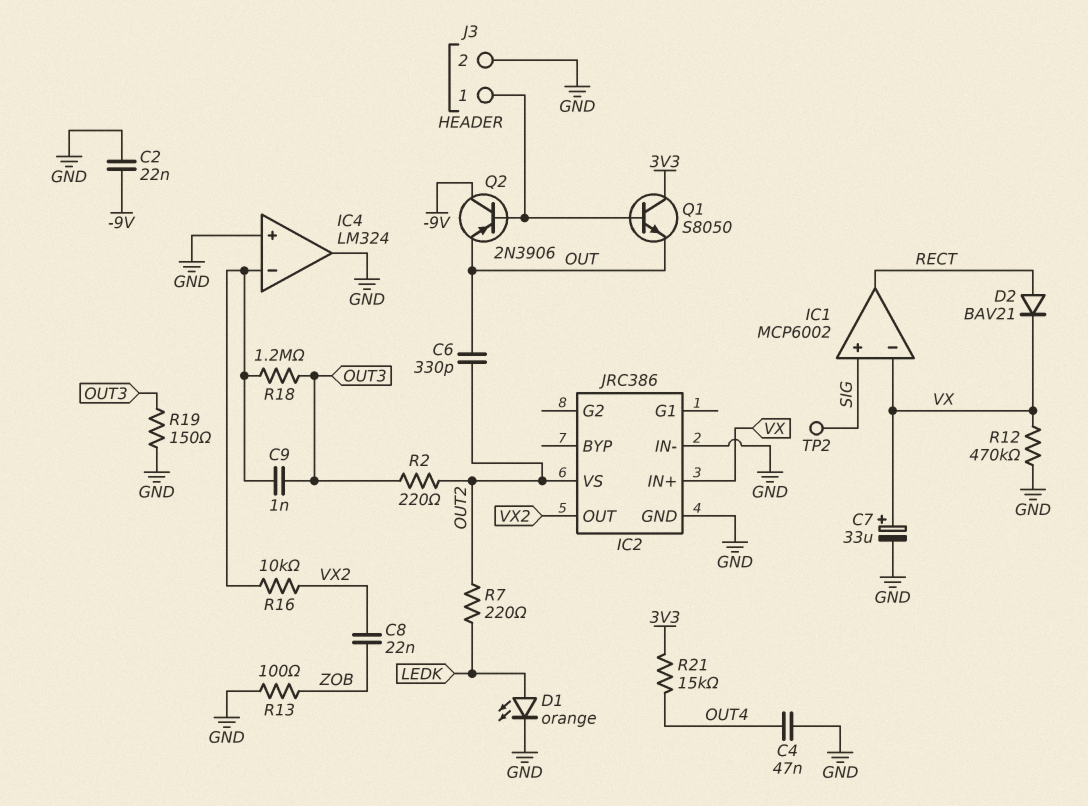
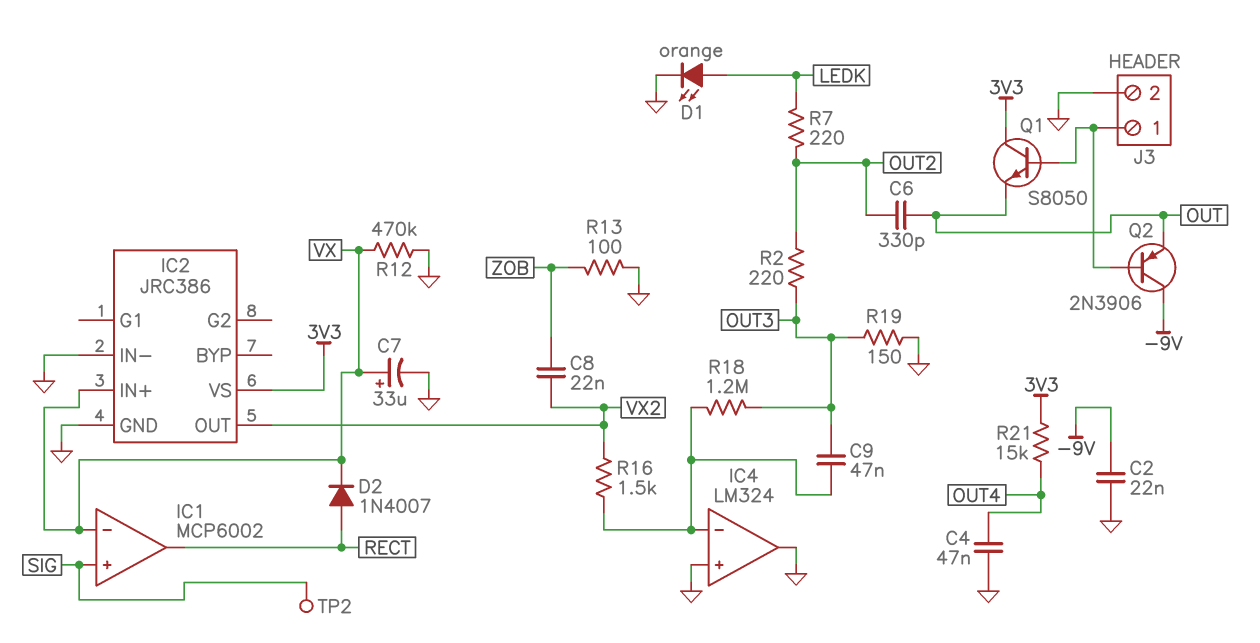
C9: 1nF (IC4/in-, OUT3) -> 47nF (IC4/in-, OUT3)
D2: diode BAV21 (A RECT, K VX) -> diode 1N4007 (A RECT, K VX)
IC2 pin VS: OUT2 -> 3V3
R16: 10k (IC4/in-, VX2) -> 1.5k (IC4/in-, VX2)

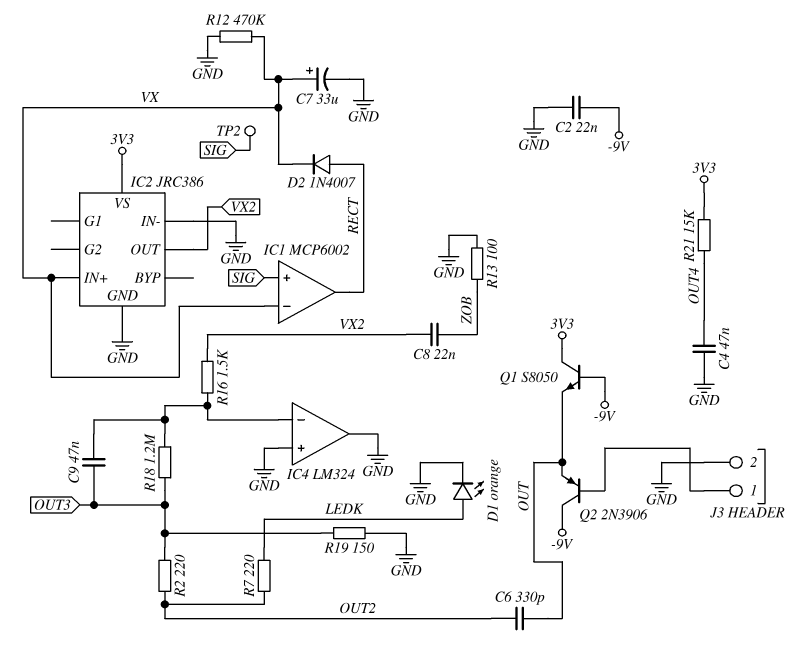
Q1: NPN S8050 (B J3/1, C 3V3, E OUT) -> NPN S8050 (B -9V, C 3V3, E OUT)

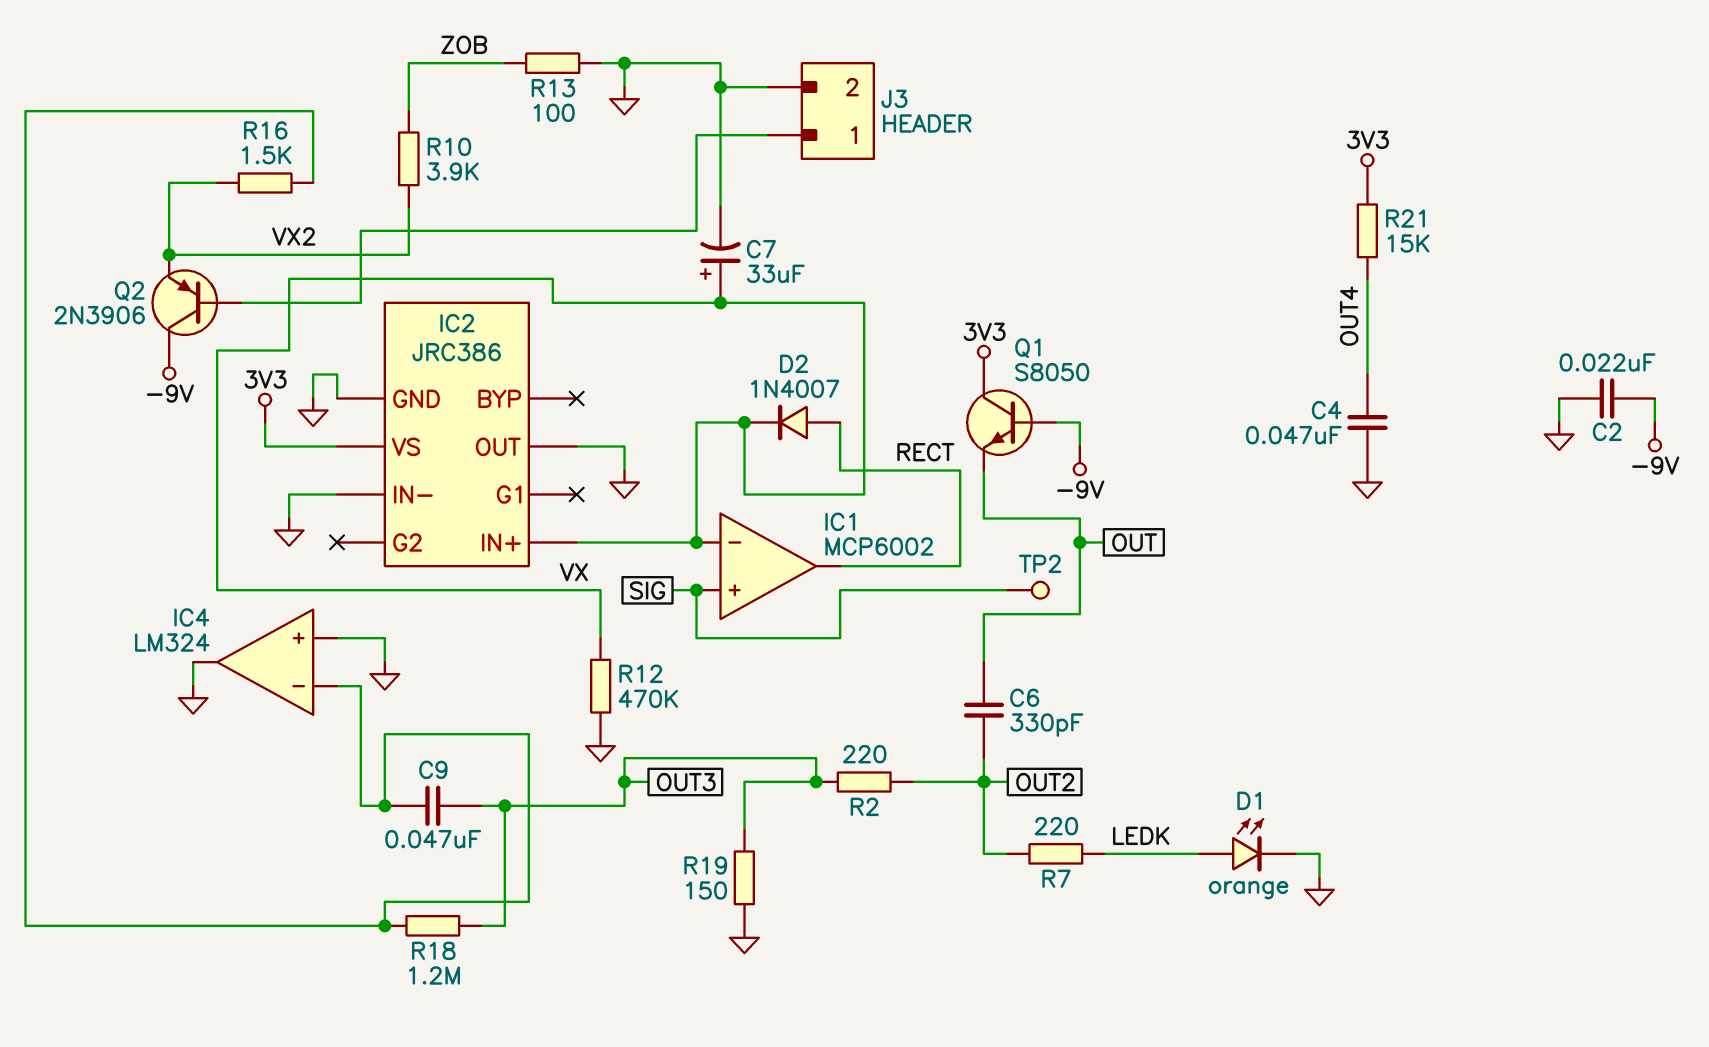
C8: 22nF (VX2, ZOB) -> none
IC2 pin OUT: VX2 -> GND
Q2: PNP 2N3906 (B J3/1, C -9V, E OUT) -> PNP 2N3906 (B J3/1, C -9V, E VX2)
R10: none -> 3.9k (VX2, ZOB)

